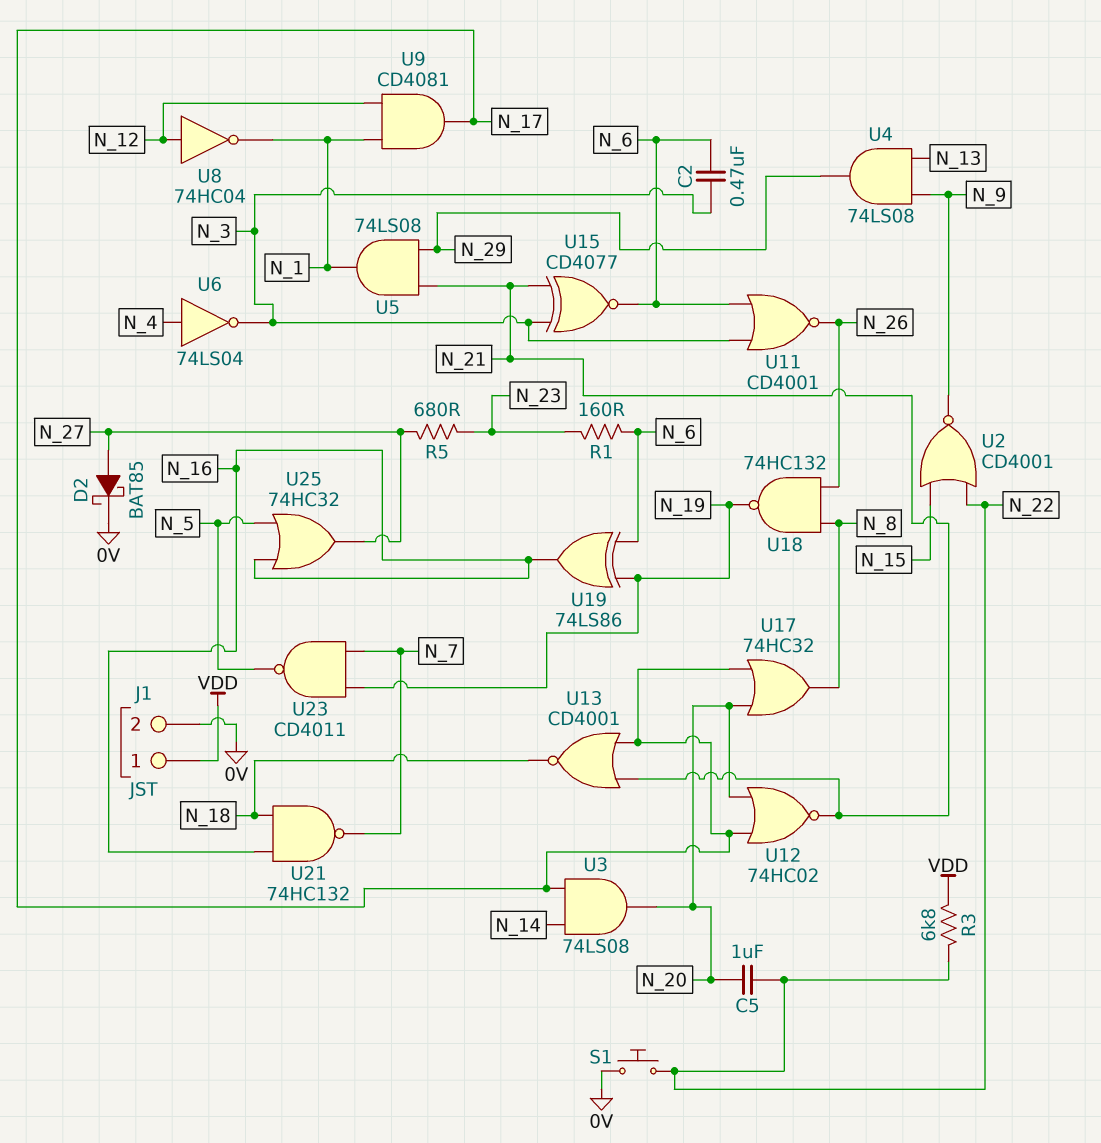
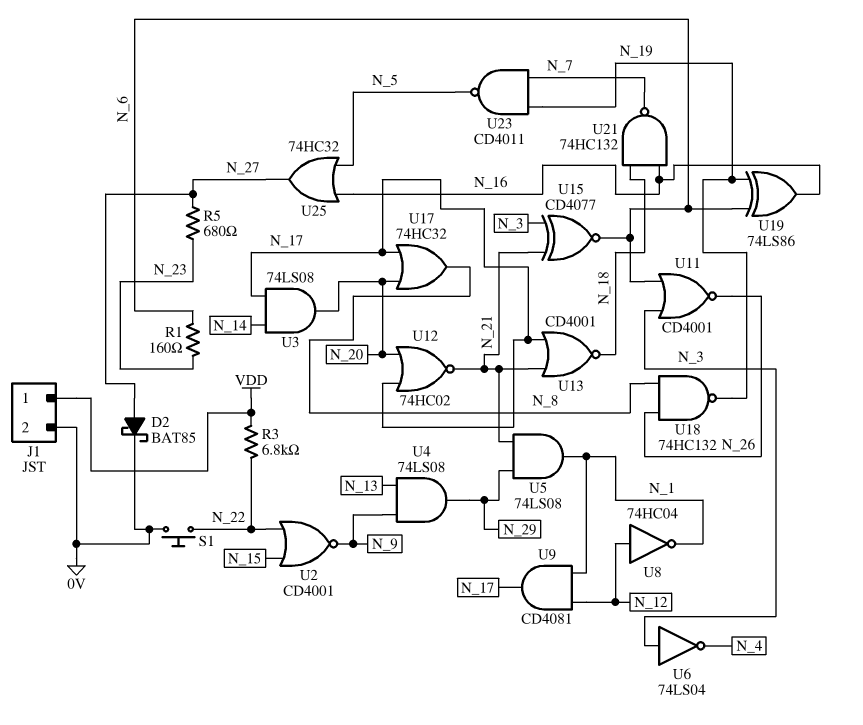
C2: 470nF (N_3, N_6) -> none
C5: 1uF (N_20, N_22) -> none
U6: NOT 74LS04 (in N_4, out N_3) -> NOT 74LS04 (in N_3, out N_4)

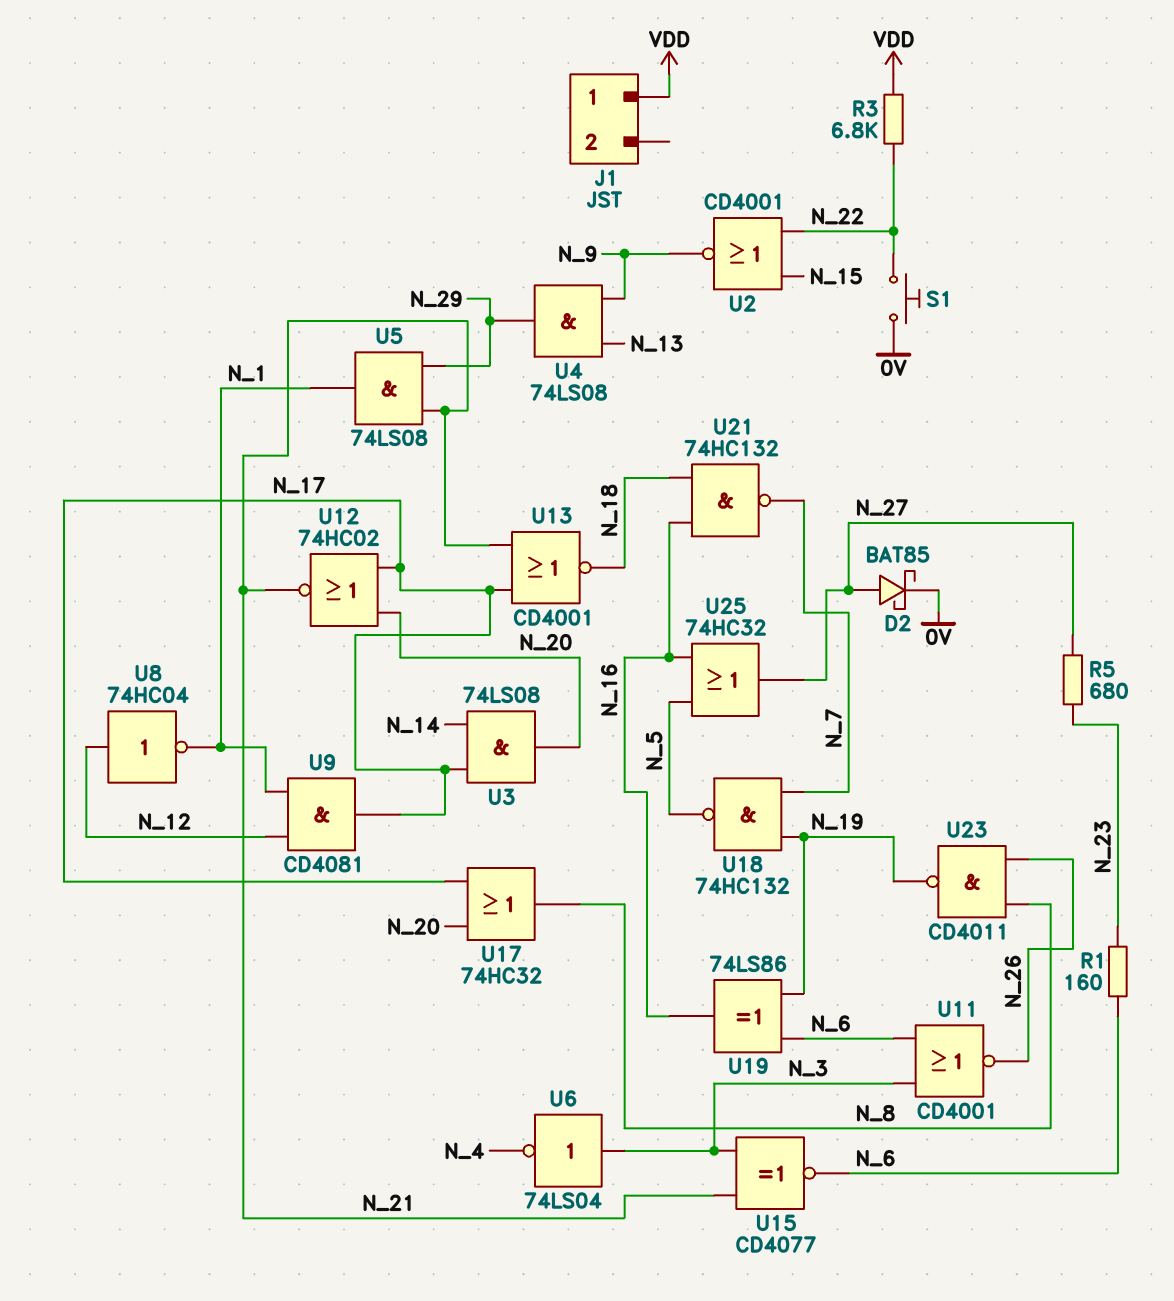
J1 pin 2: 0V -> none
U18: NAND 74HC132 (in N_8, in N_26, out N_19) -> NAND 74HC132 (in N_7, in N_19, out N_5)
U23: NAND CD4011 (in N_7, in N_19, out N_5) -> NAND CD4011 (in N_8, in N_26, out N_19)

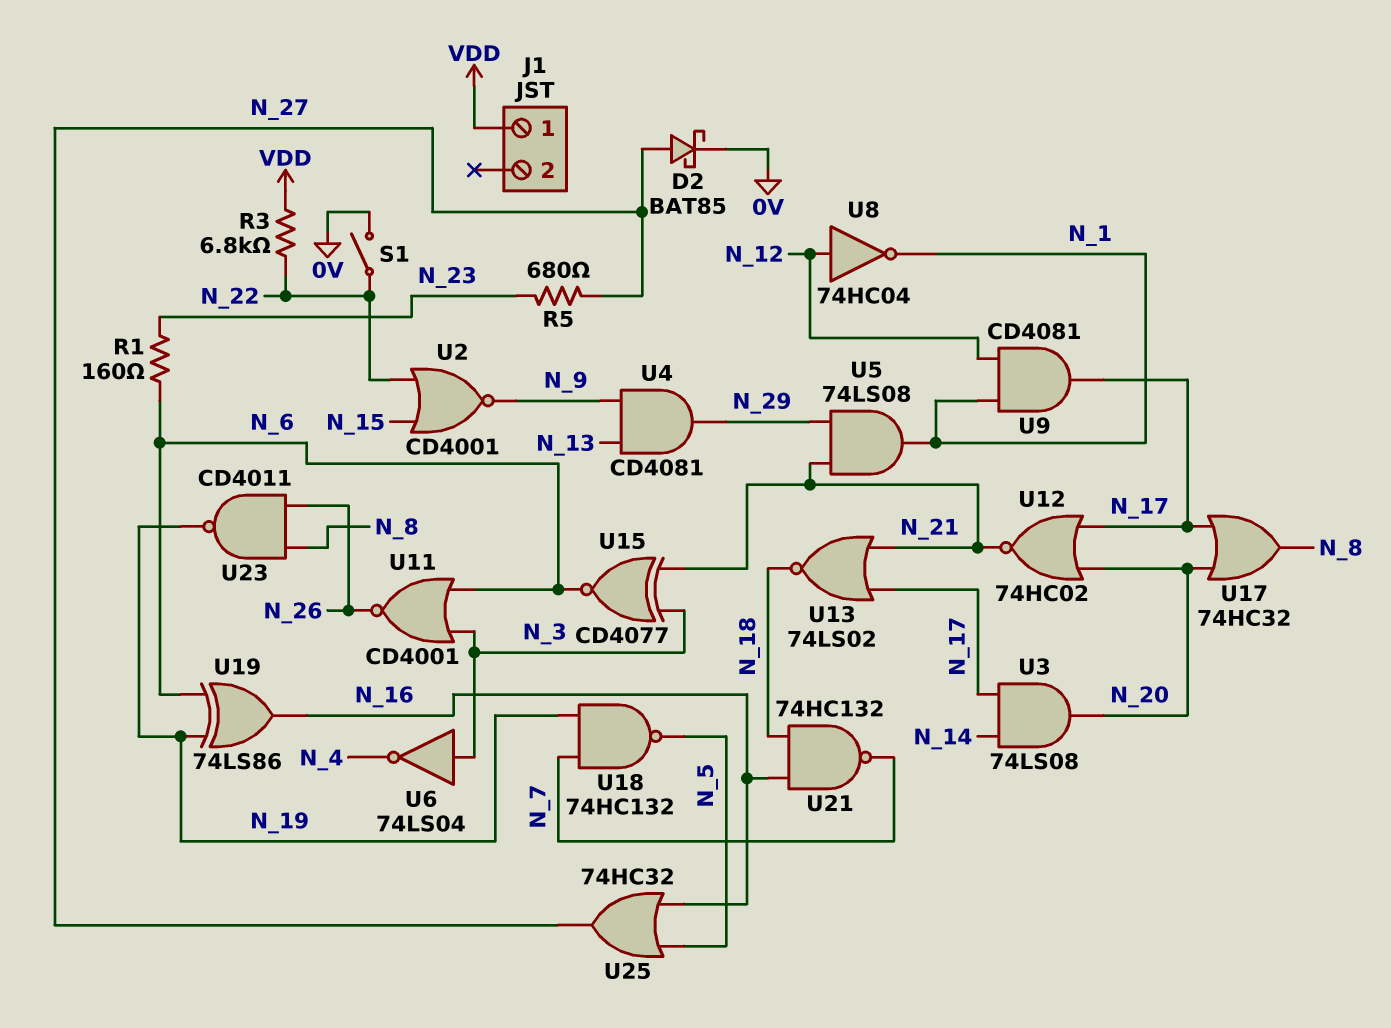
S1: button (0V, N_22) -> switch (0V, N_22)
U4: AND 74LS08 (in N_9, in N_13, out N_29) -> AND CD4081 (in N_9, in N_13, out N_29)
U13: NOR CD4001 (in N_17, in N_21, out N_18) -> NOR 74LS02 (in N_17, in N_21, out N_18)

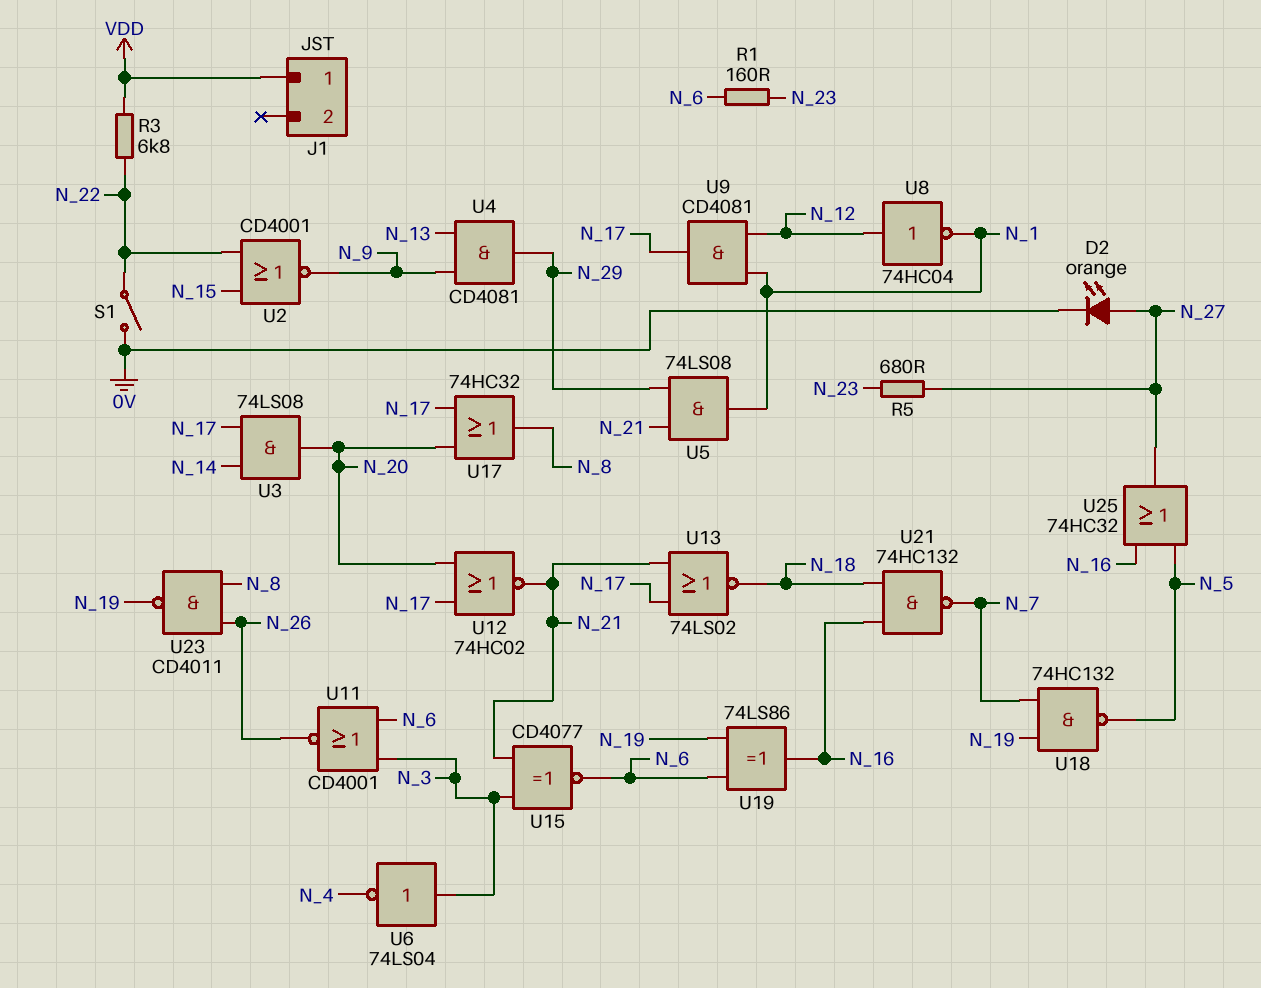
D2: schottky BAT85 (A N_27, K 0V) -> LED orange (A N_27, K 0V)

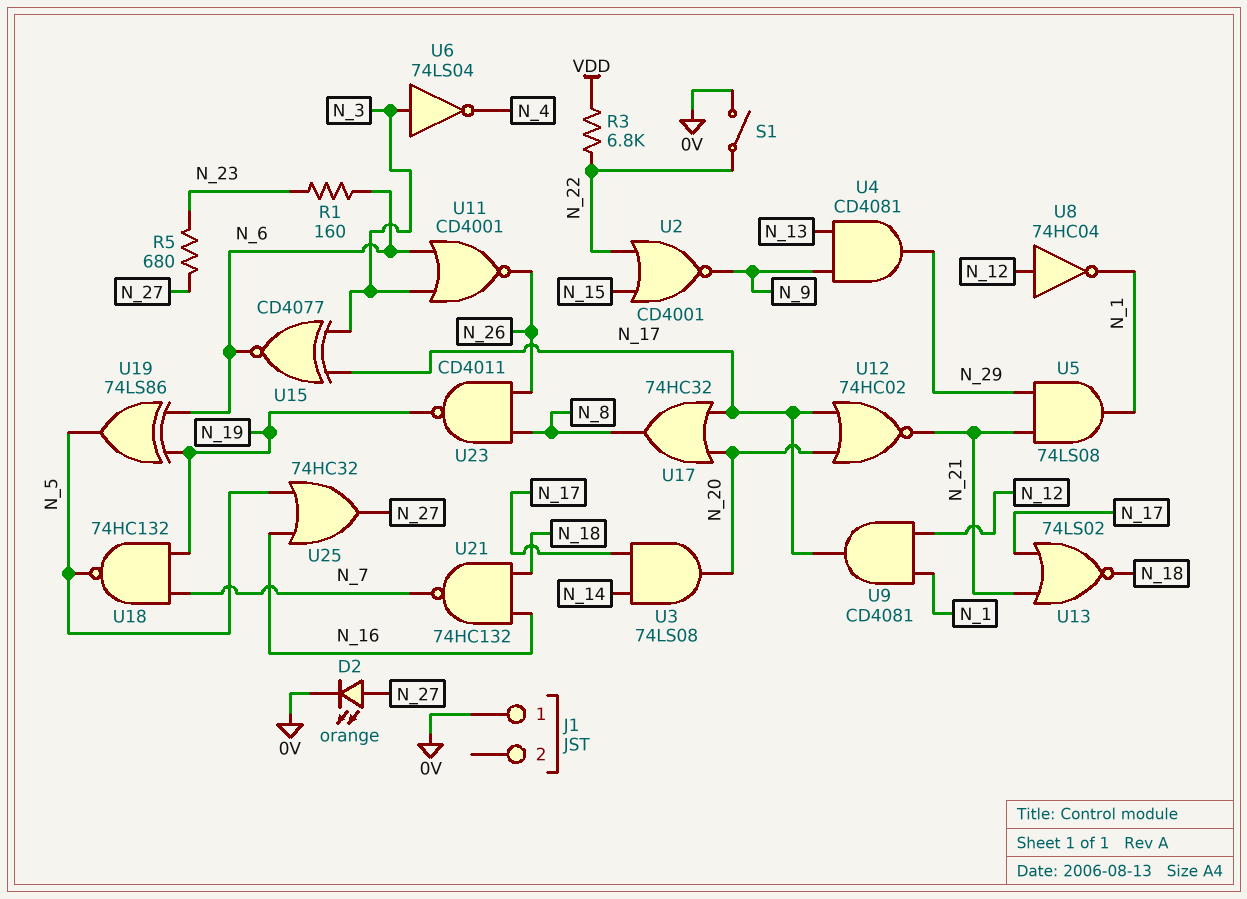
J1 pin 1: VDD -> 0V
U15: XNOR CD4077 (in N_3, in N_21, out N_6) -> XNOR CD4077 (in N_3, in N_17, out N_6)
U19: XOR 74LS86 (in N_6, in N_19, out N_16) -> XOR 74LS86 (in N_6, in N_19, out N_5)

